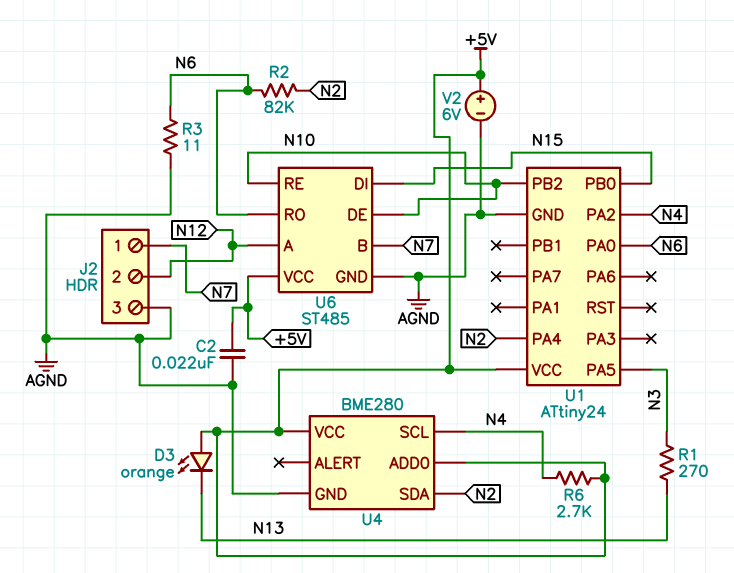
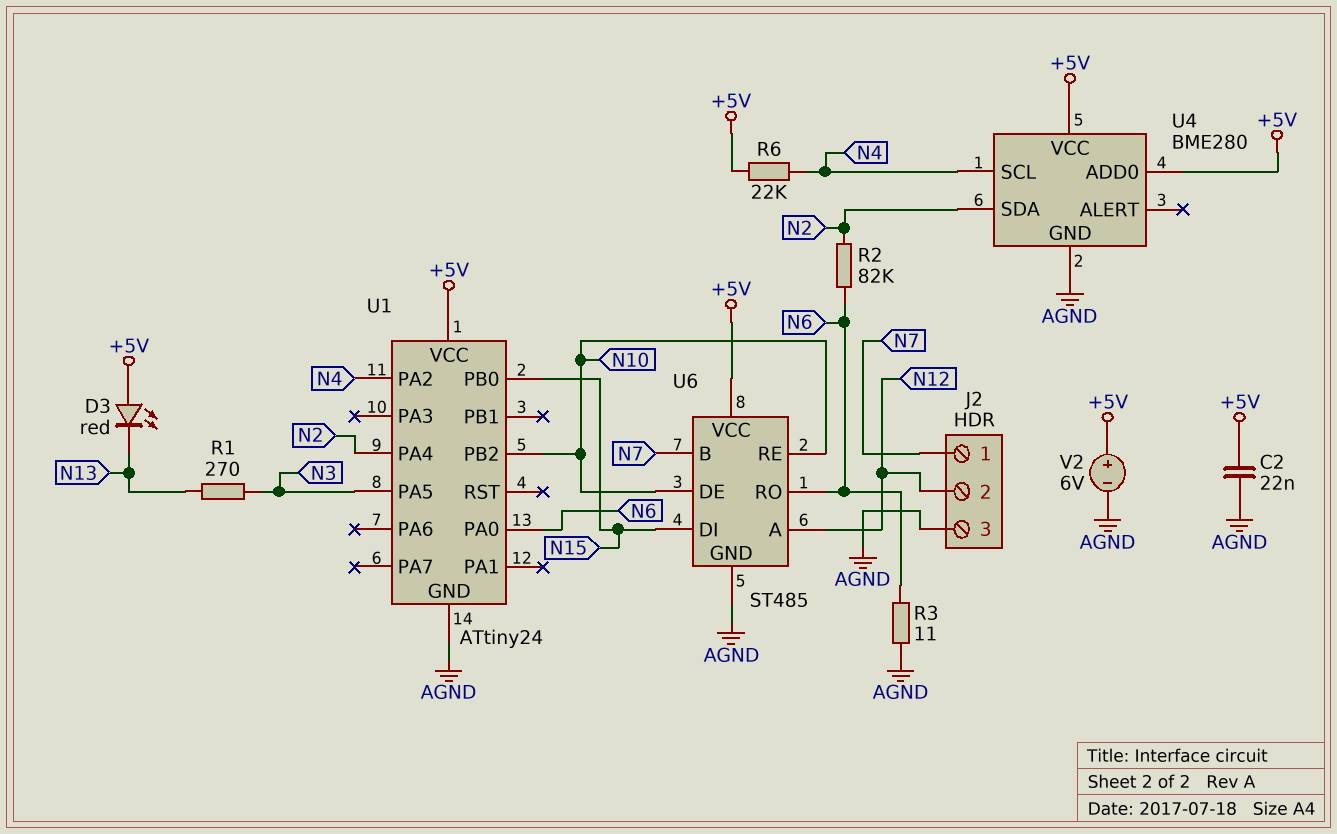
D3: LED orange (A +5V, K N13) -> LED red (A +5V, K N13)
R6: 2.7k (+5V, N4) -> 22k (+5V, N4)

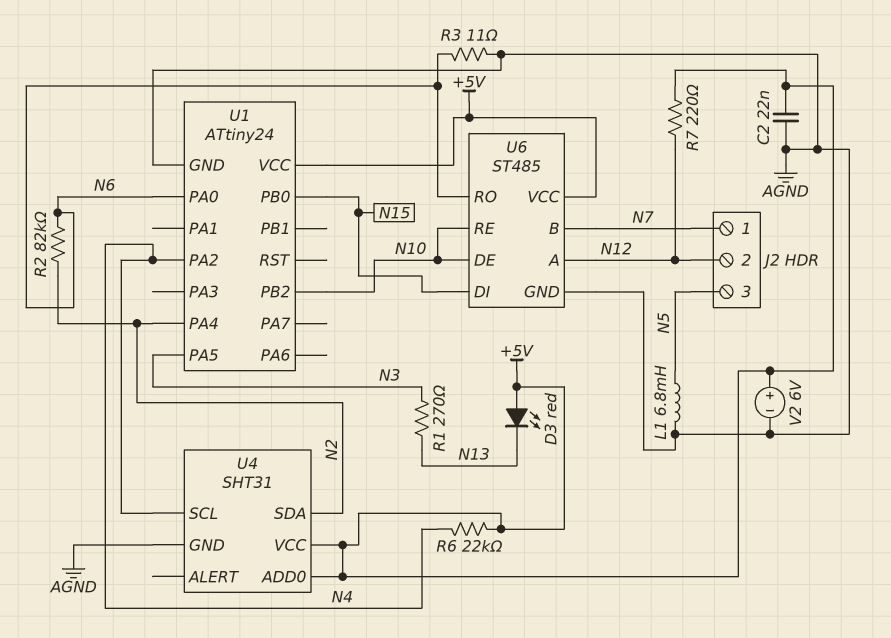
J2 pin 3: AGND -> N5
L1: none -> 6.8mH (AGND, N5)
R7: none -> 220 (+5V, N12)
U4: BME280 -> SHT31

